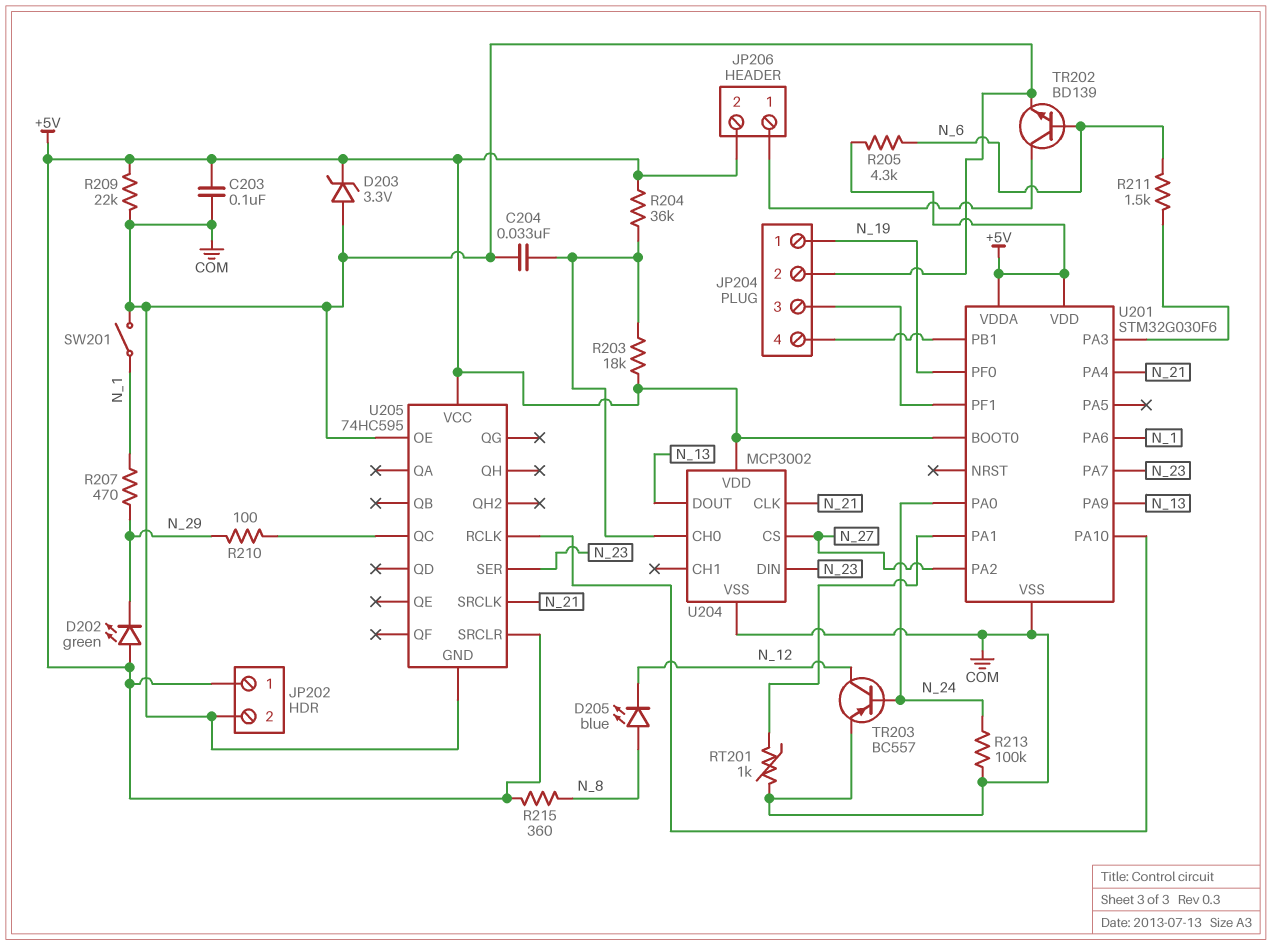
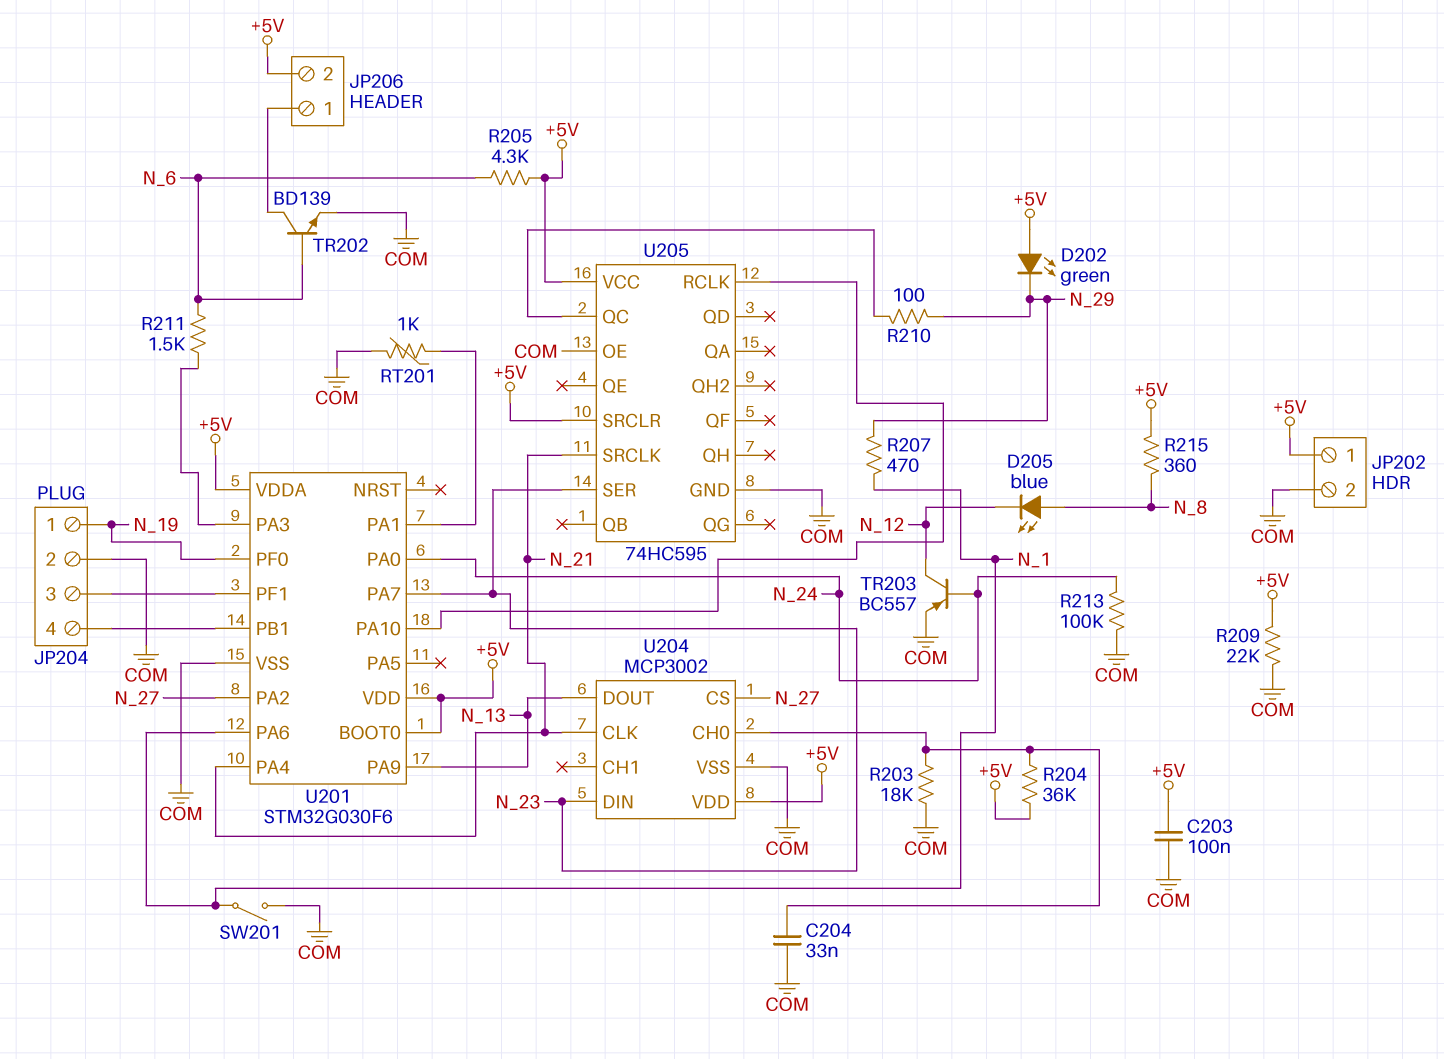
D203: zener 3.3V (A COM, K +5V) -> none
R203: 18k (+5V, U204/CH0) -> 18k (COM, U204/CH0)

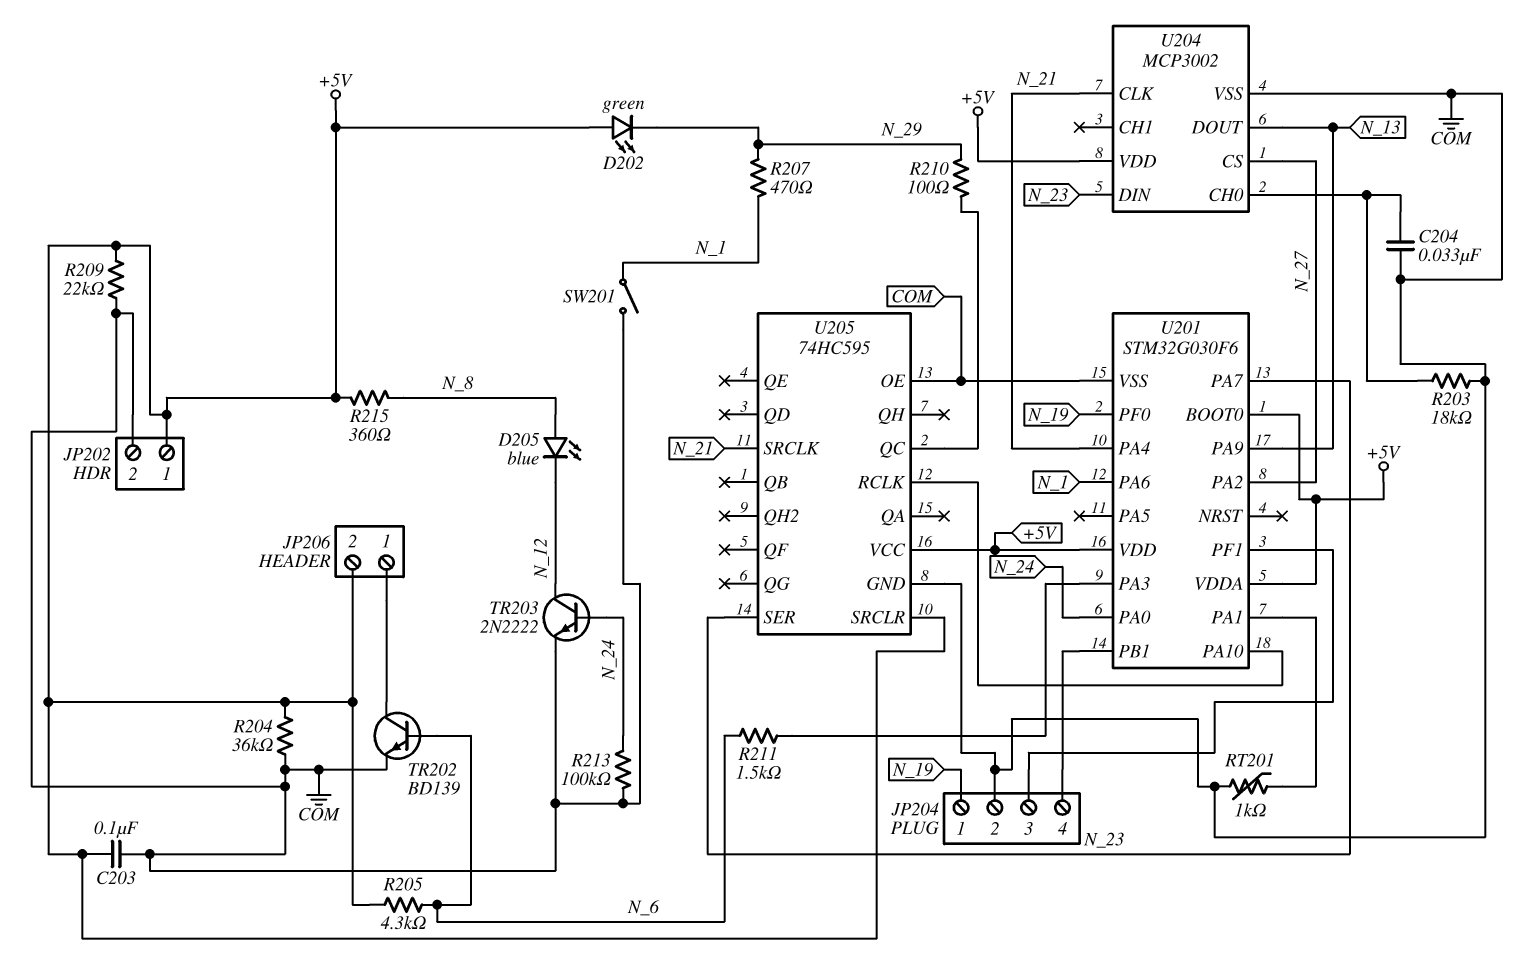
R204: 36k (+5V, U204/CH0) -> 36k (+5V, COM)
TR203: PNP BC557 (B N_24, C N_12, E COM) -> NPN 2N2222 (B N_24, C N_12, E COM)

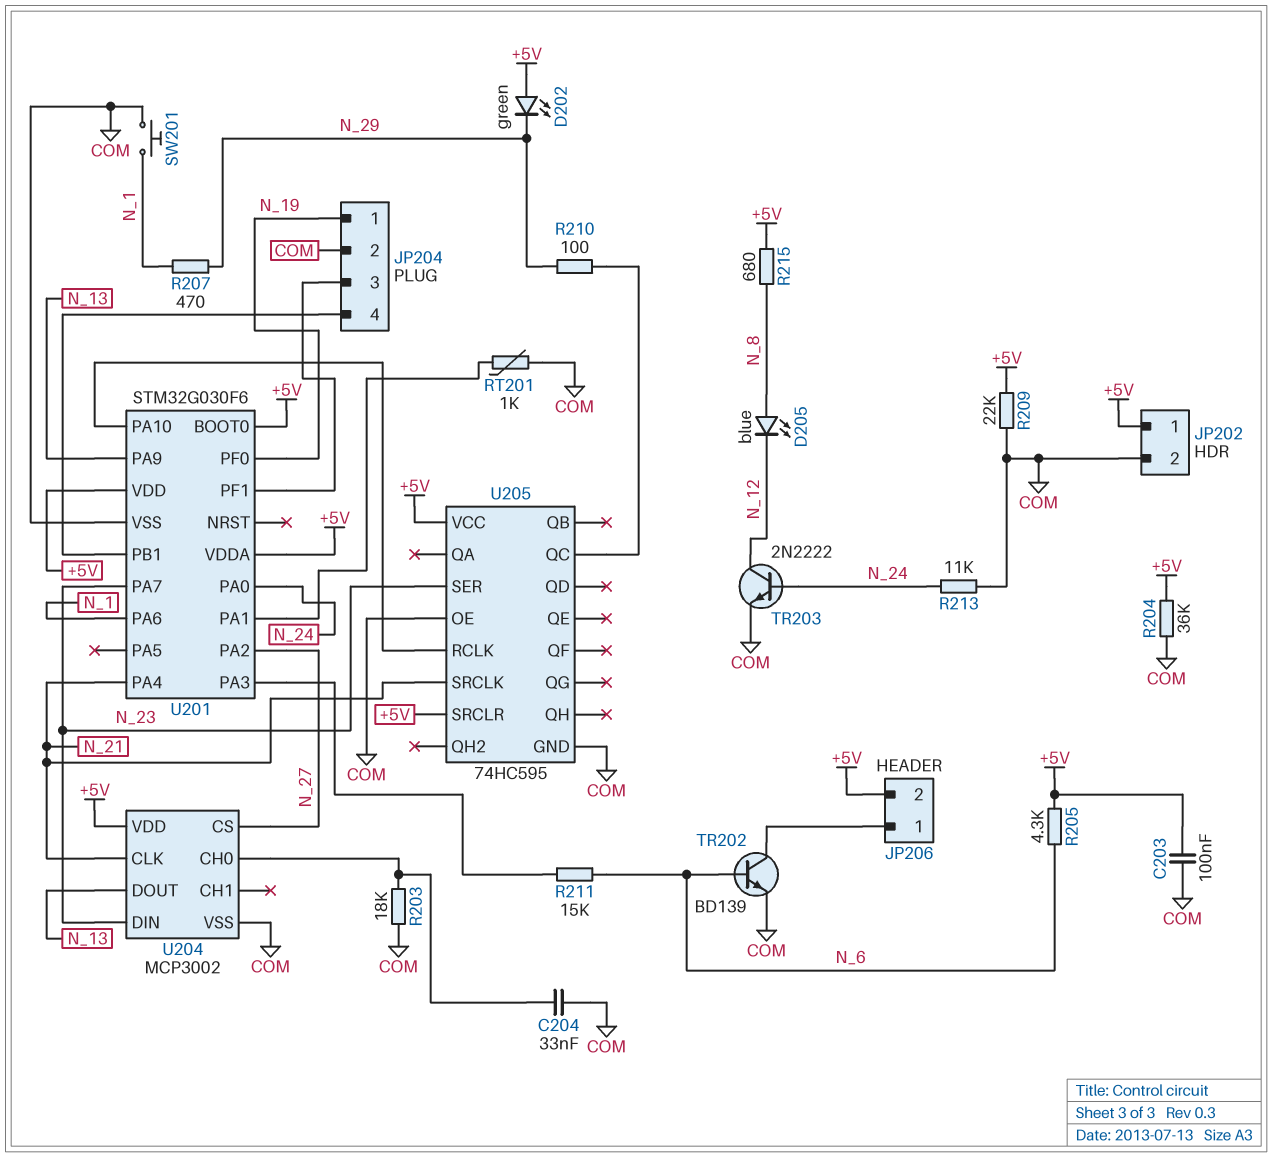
R211: 1.5k (N_6, U201/PA3) -> 15k (N_6, U201/PA3)
R213: 100k (COM, N_24) -> 11k (COM, N_24)
R215: 360 (+5V, N_8) -> 680 (+5V, N_8)
SW201: switch (COM, N_1) -> button (COM, N_1)

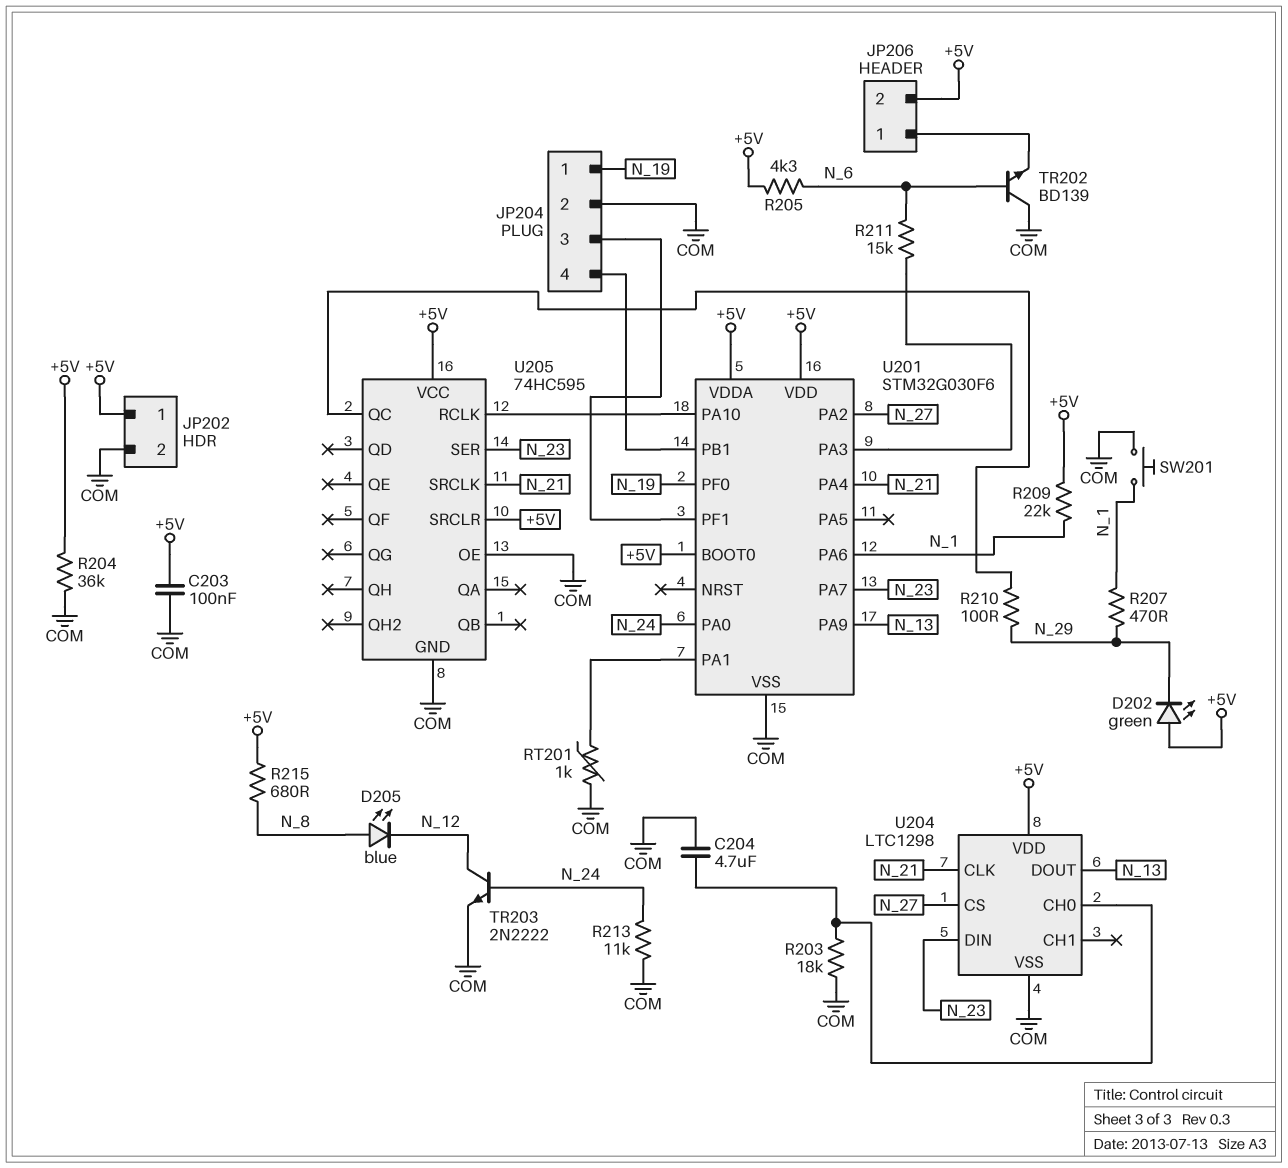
C204: 33nF (COM, U204/CH0) -> 4.7uF (COM, U204/CH0)
R209: 22k (+5V, COM) -> 22k (+5V, N_1)
TR202: NPN BD139 (B N_6, C JP206/1, E COM) -> NPN BD139 (B N_6, C COM, E JP206/1)
U204: MCP3002 -> LTC1298

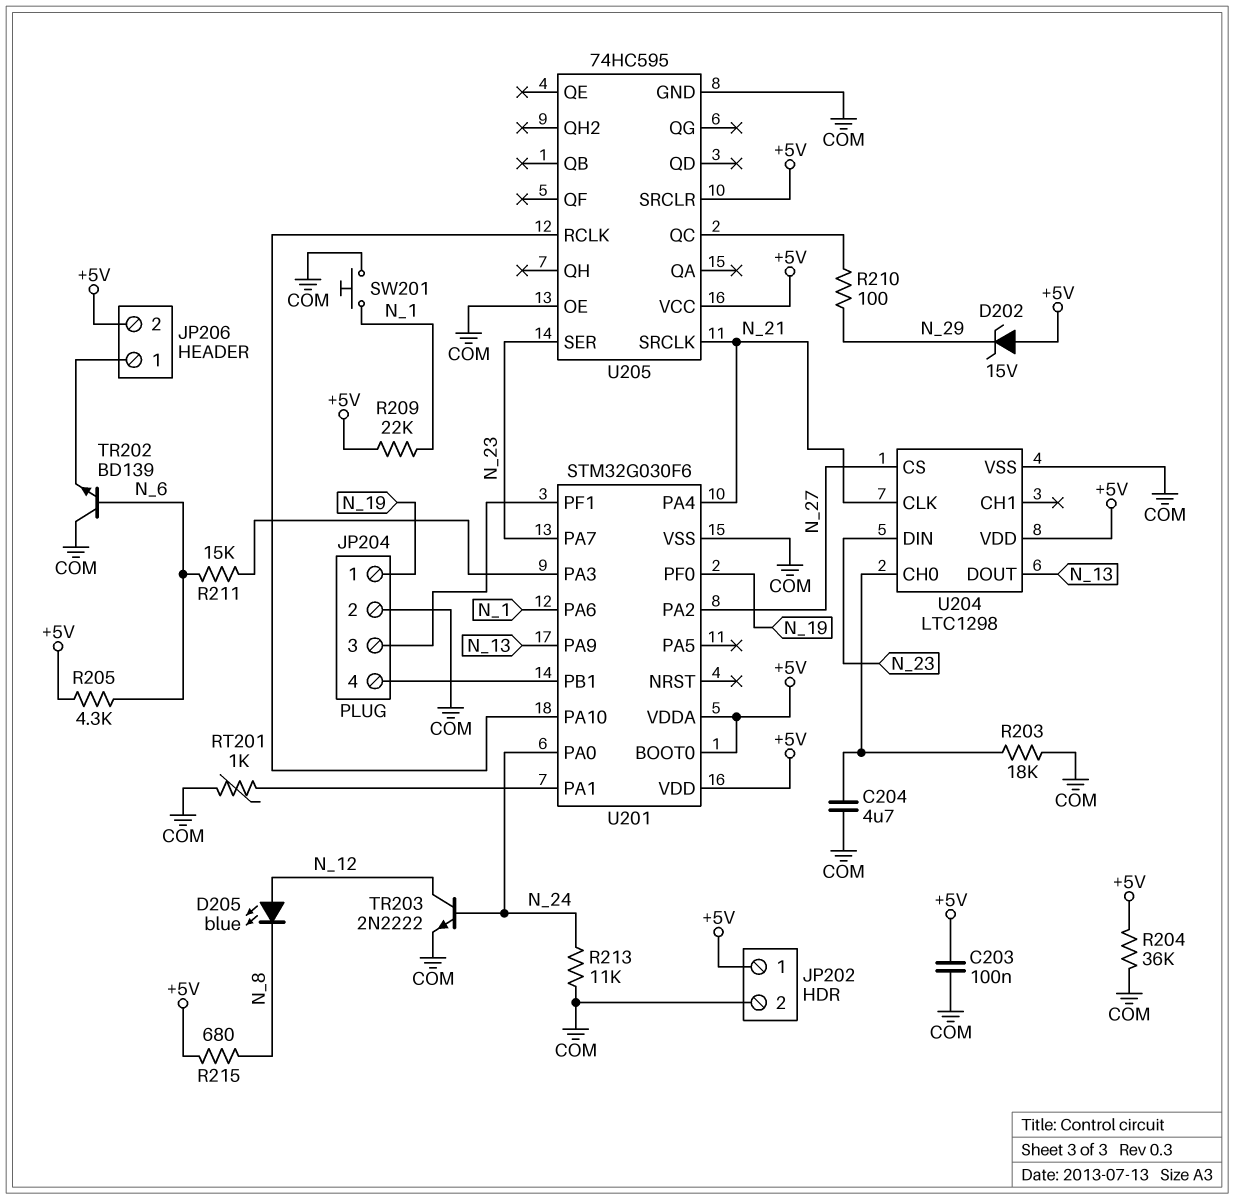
D202: LED green (A +5V, K N_29) -> zener 15V (A +5V, K N_29)
D205: LED blue (A N_8, K N_12) -> LED blue (A N_12, K N_8)
R207: 470 (N_1, N_29) -> none

